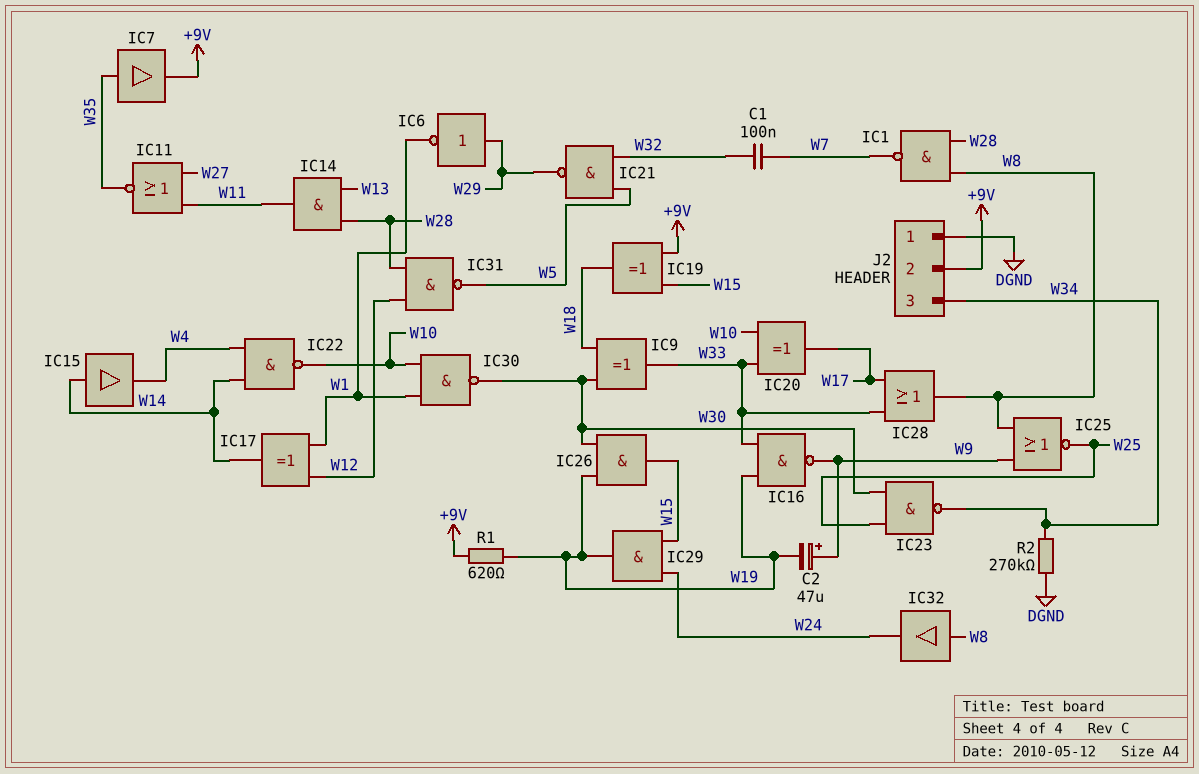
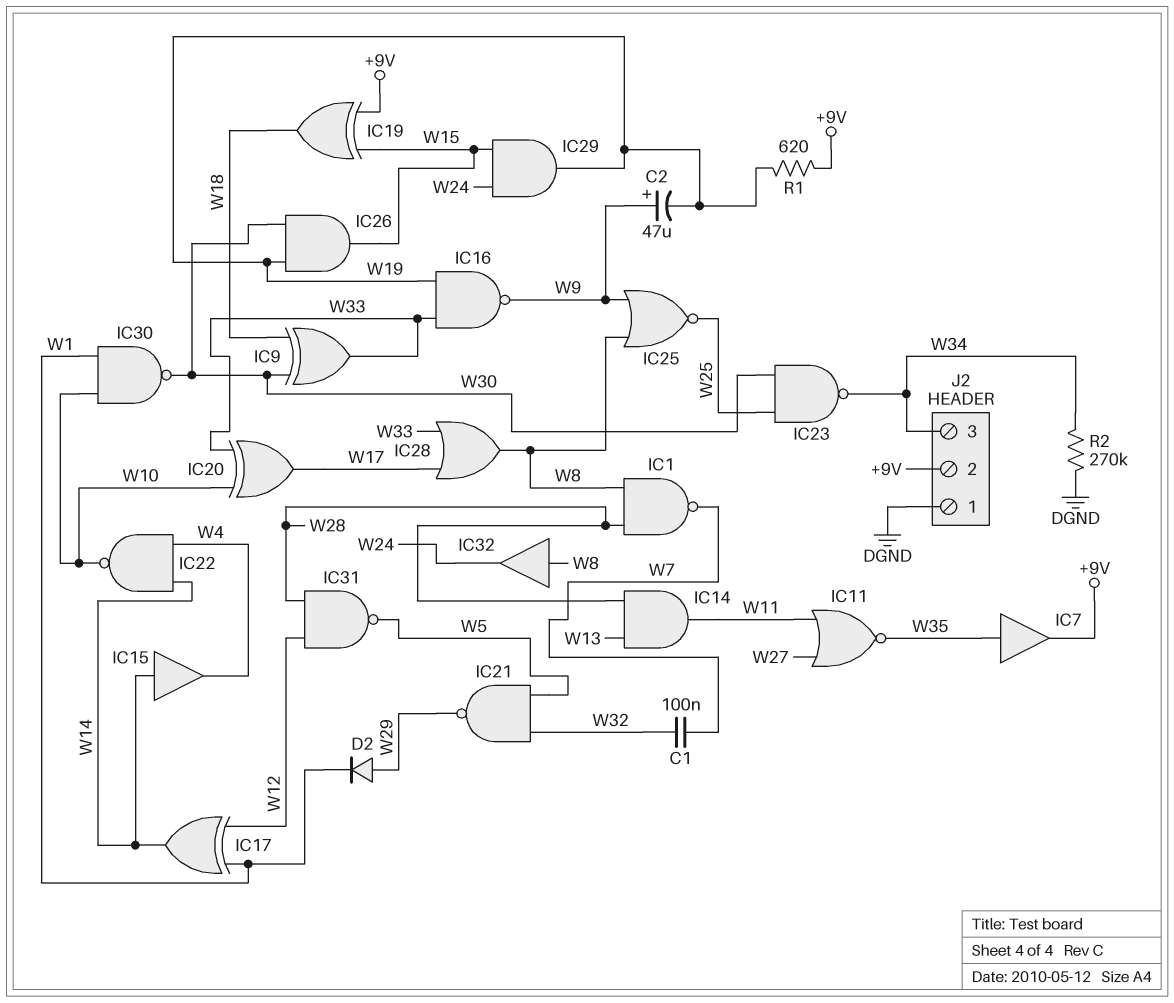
D2: none -> diode (A W29, K W1)
IC6: NOT (in W29, out W1) -> none

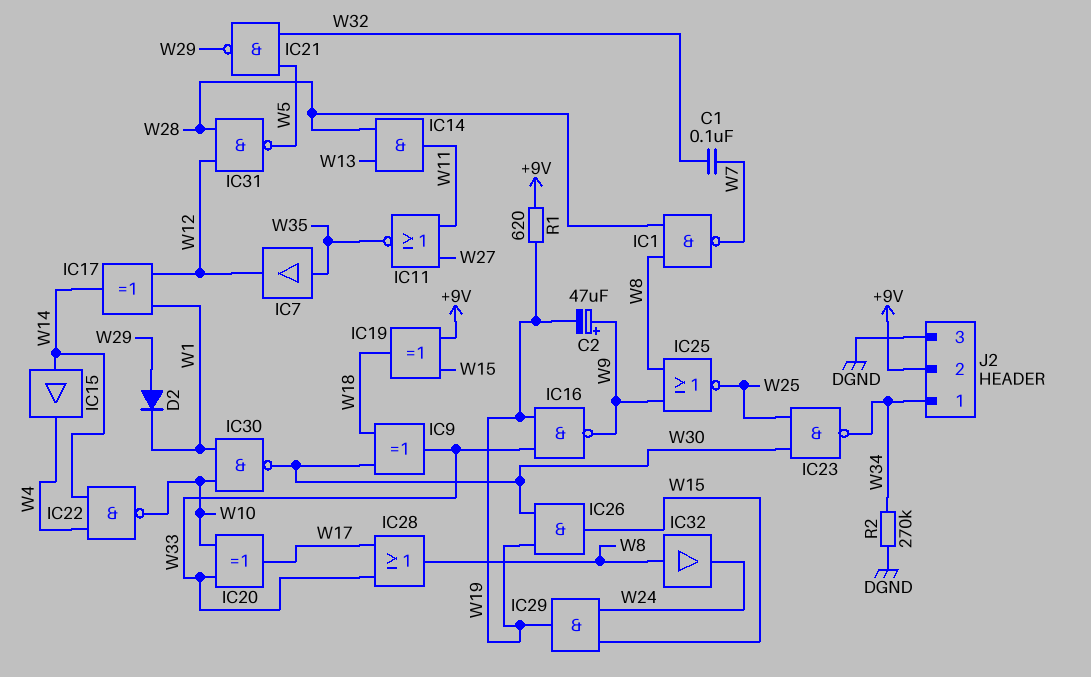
IC7: buffer (in W35, out +9V) -> buffer (in W35, out W12)
J2 pin 1: DGND -> W34
J2 pin 3: W34 -> DGND

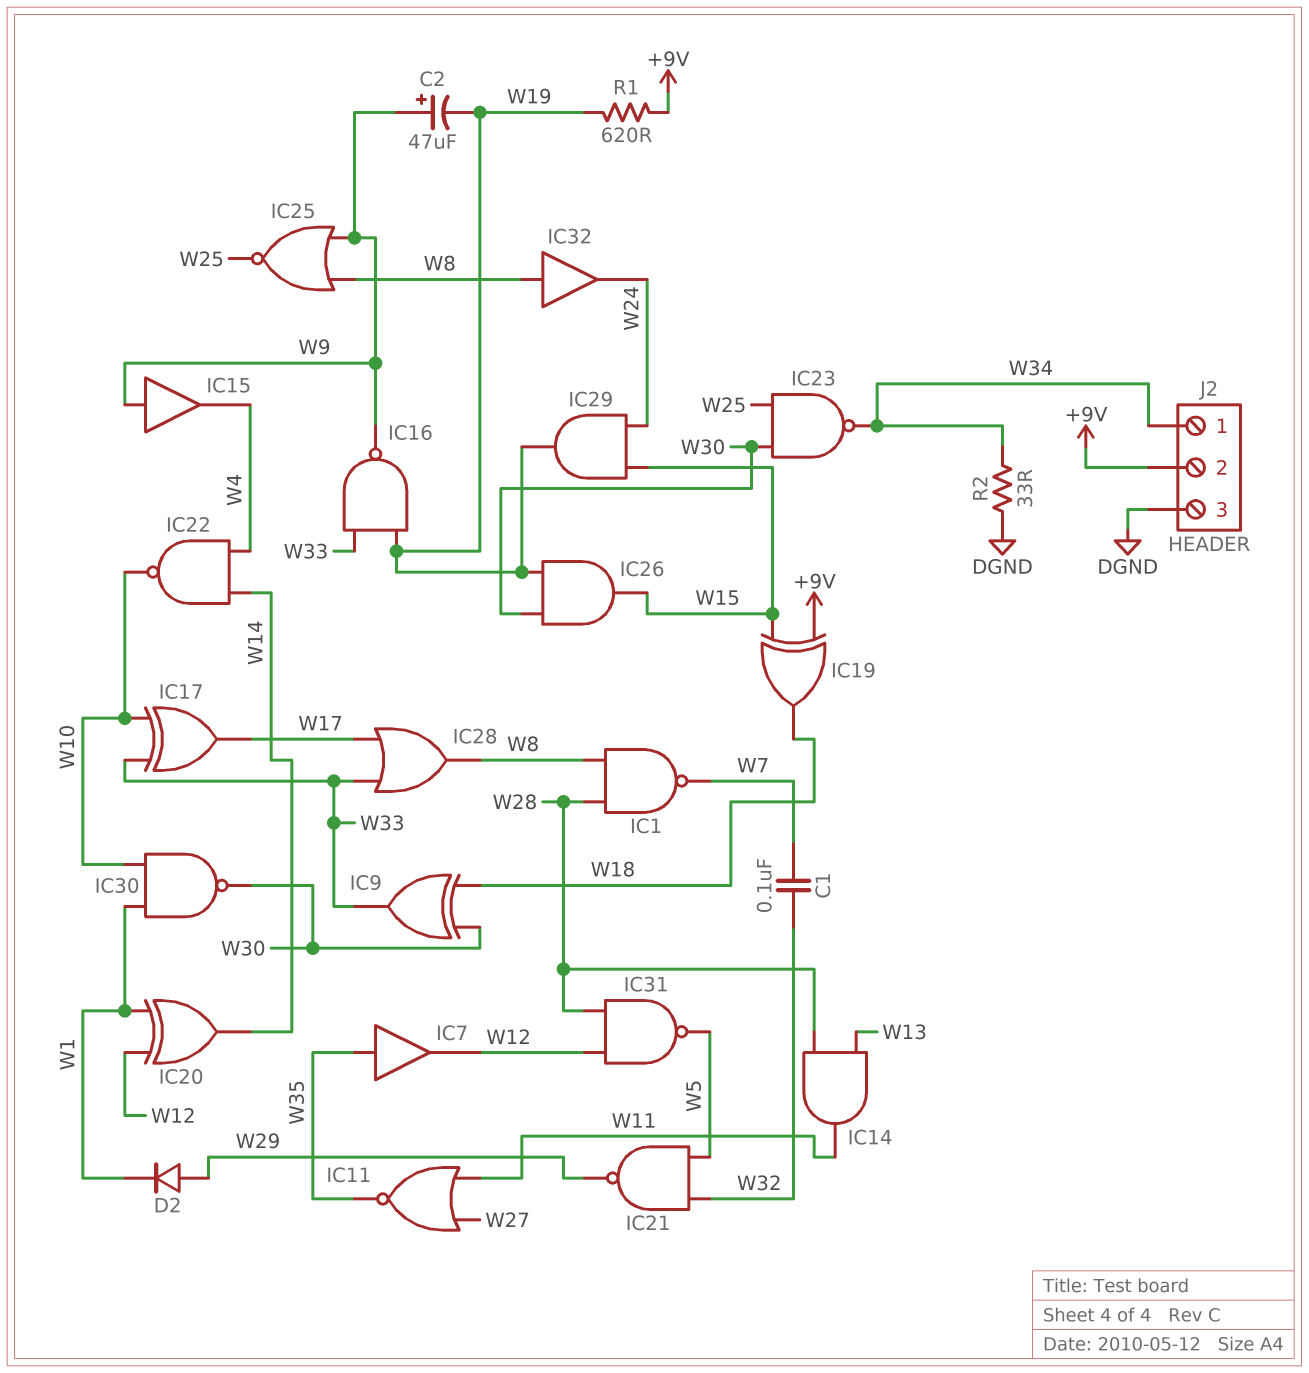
IC15: buffer (in W14, out W4) -> buffer (in W9, out W4)
IC17: XOR (in W1, in W12, out W14) -> XOR (in W10, in W33, out W17)
IC20: XOR (in W10, in W33, out W17) -> XOR (in W1, in W12, out W14)
R2: 270k (DGND, W34) -> 33 (DGND, W34)

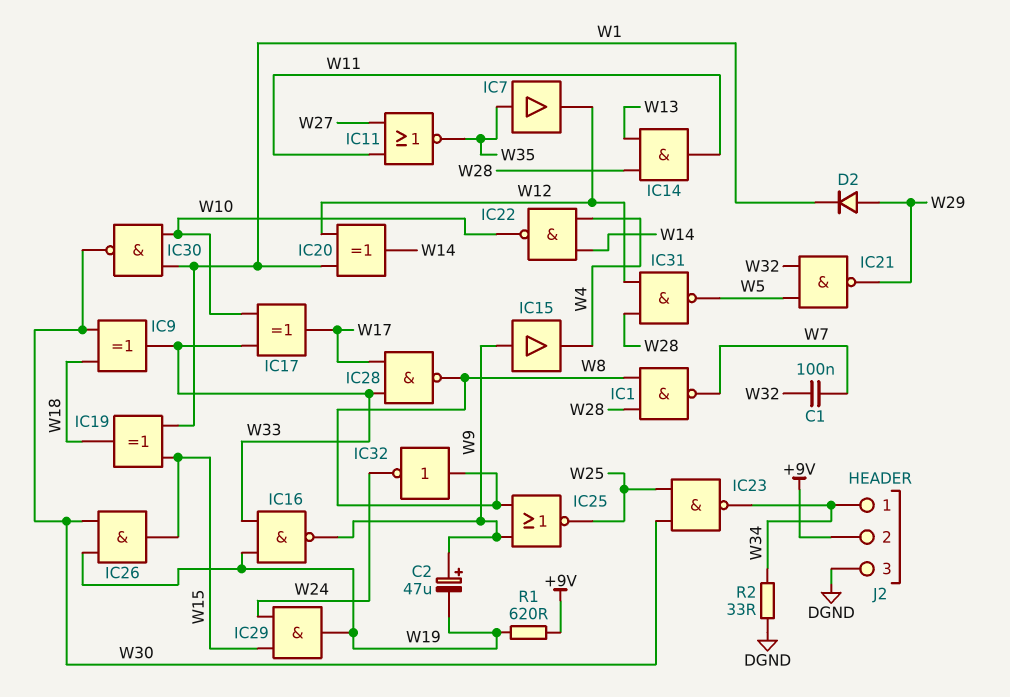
IC19: XOR (in +9V, in W15, out W18) -> XOR (in W1, in W15, out W18)
IC28: OR (in W17, in W33, out W8) -> NAND (in W17, in W33, out W8)
IC32: buffer (in W8, out W24) -> NOT (in W8, out W24)

